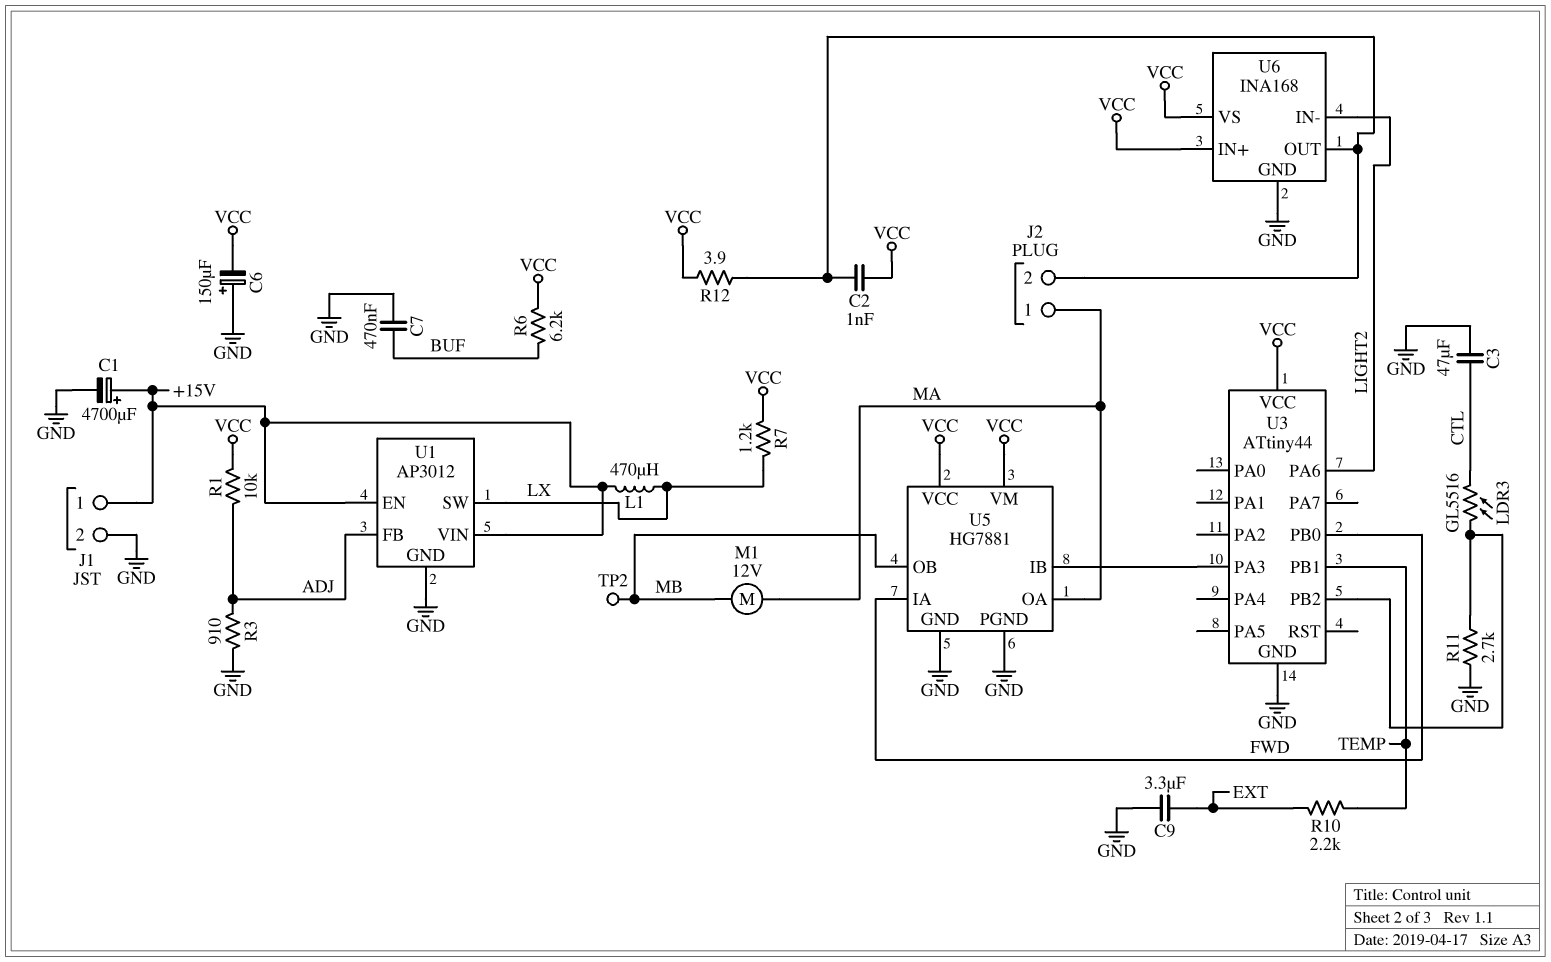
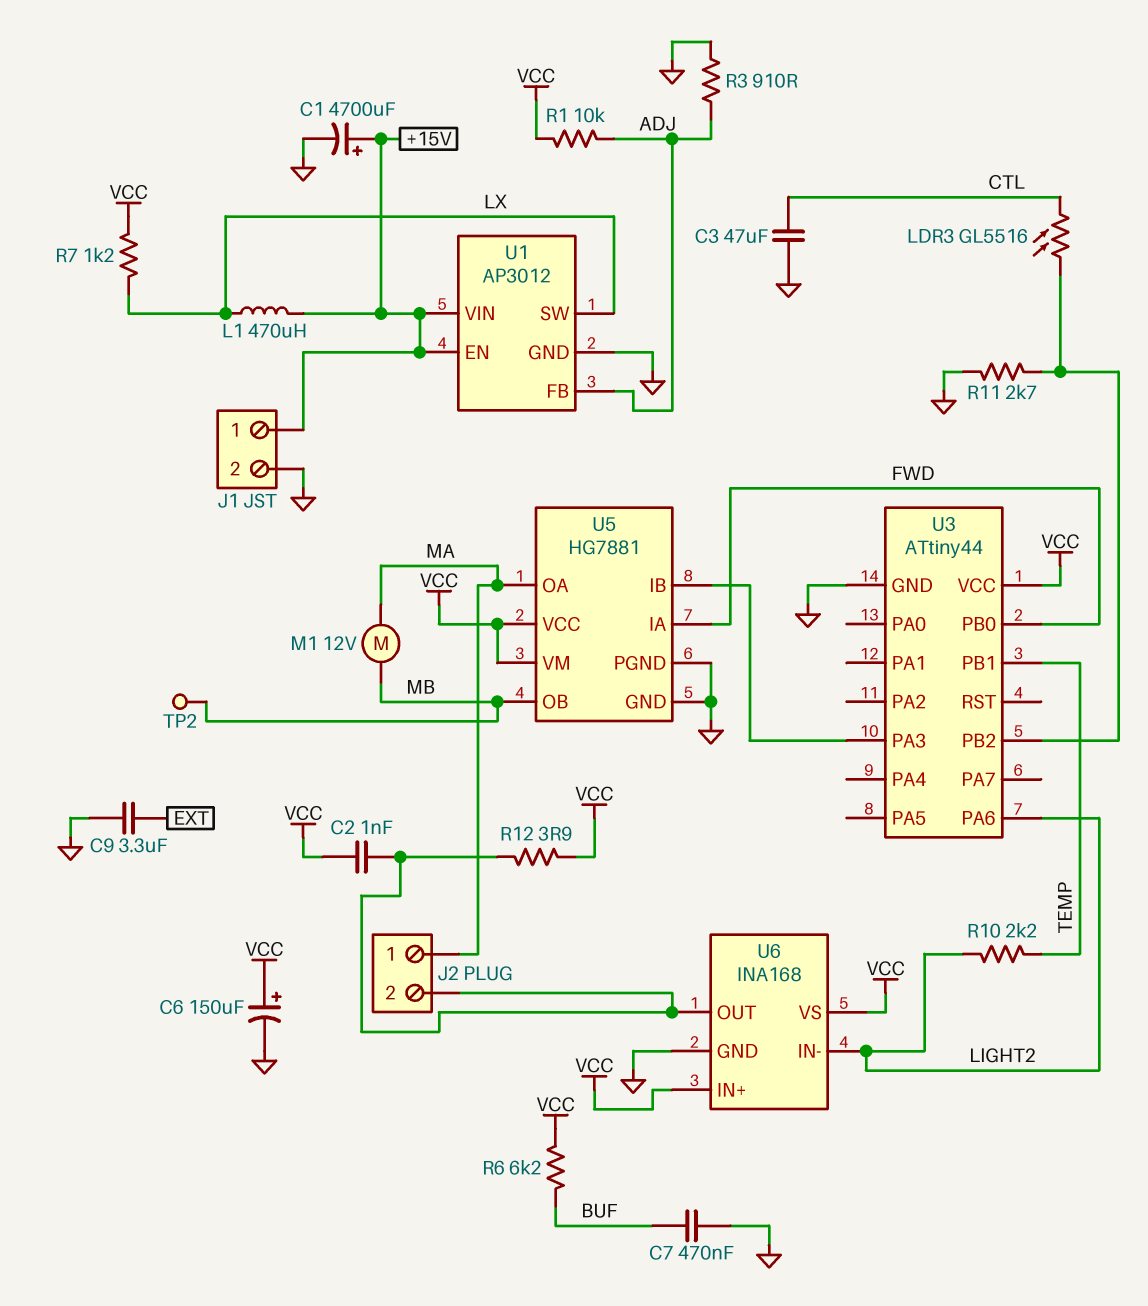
C6: 150uF (plus GND, minus VCC) -> 150uF (plus VCC, minus GND)
R10: 2.2k (EXT, TEMP) -> 2.2k (LIGHT2, TEMP)

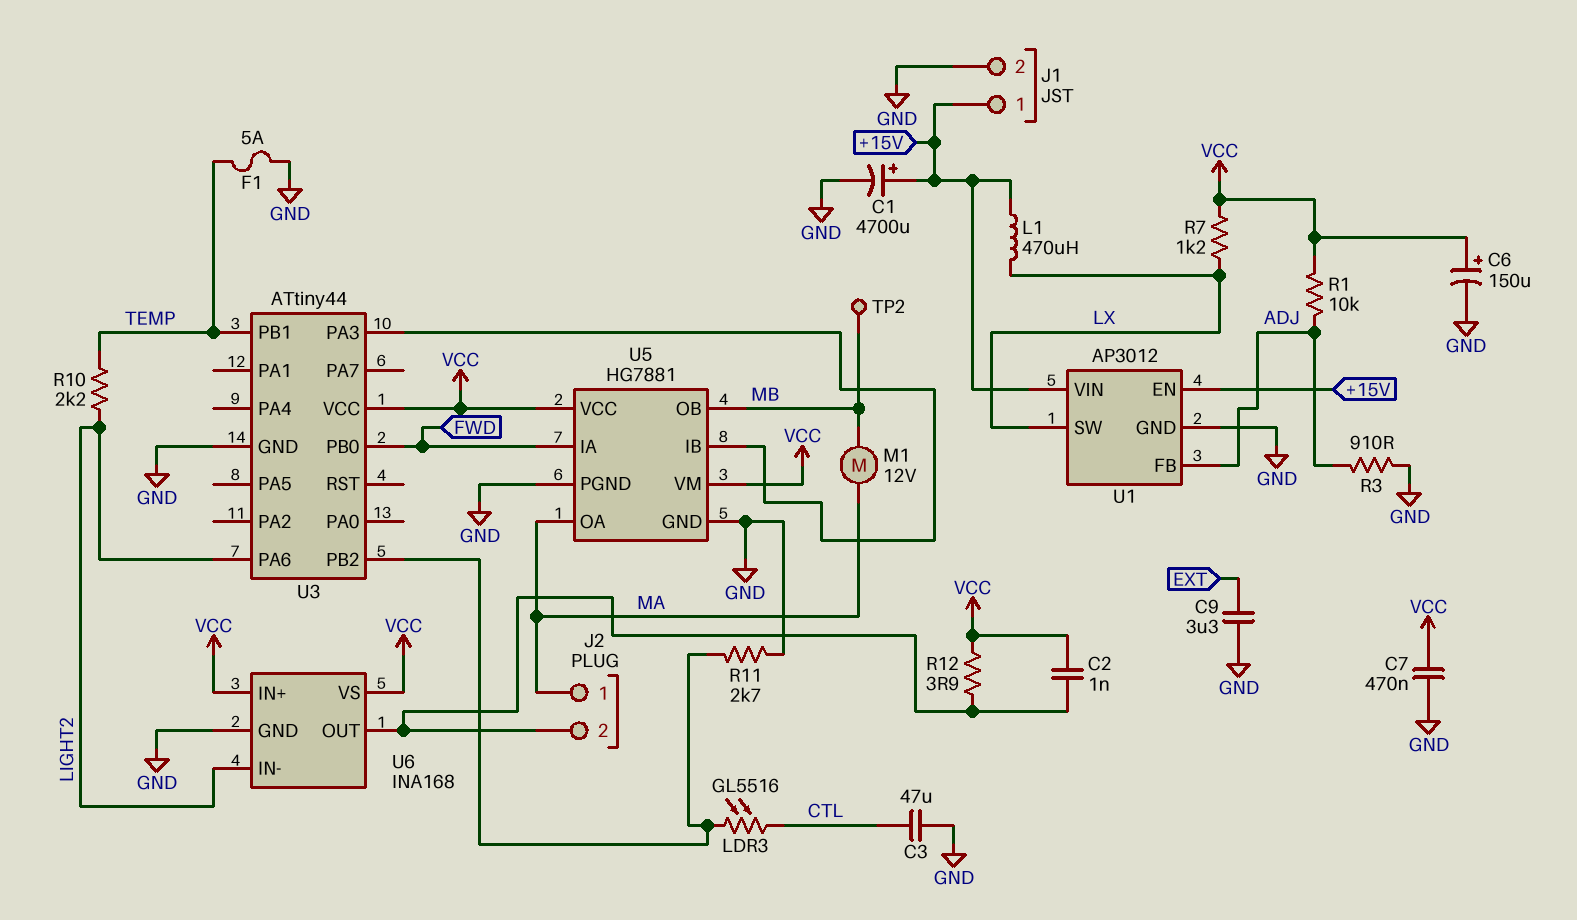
C7: 470nF (BUF, GND) -> 470nF (GND, VCC)
F1: none -> 5A (GND, TEMP)
R6: 6.2k (BUF, VCC) -> none

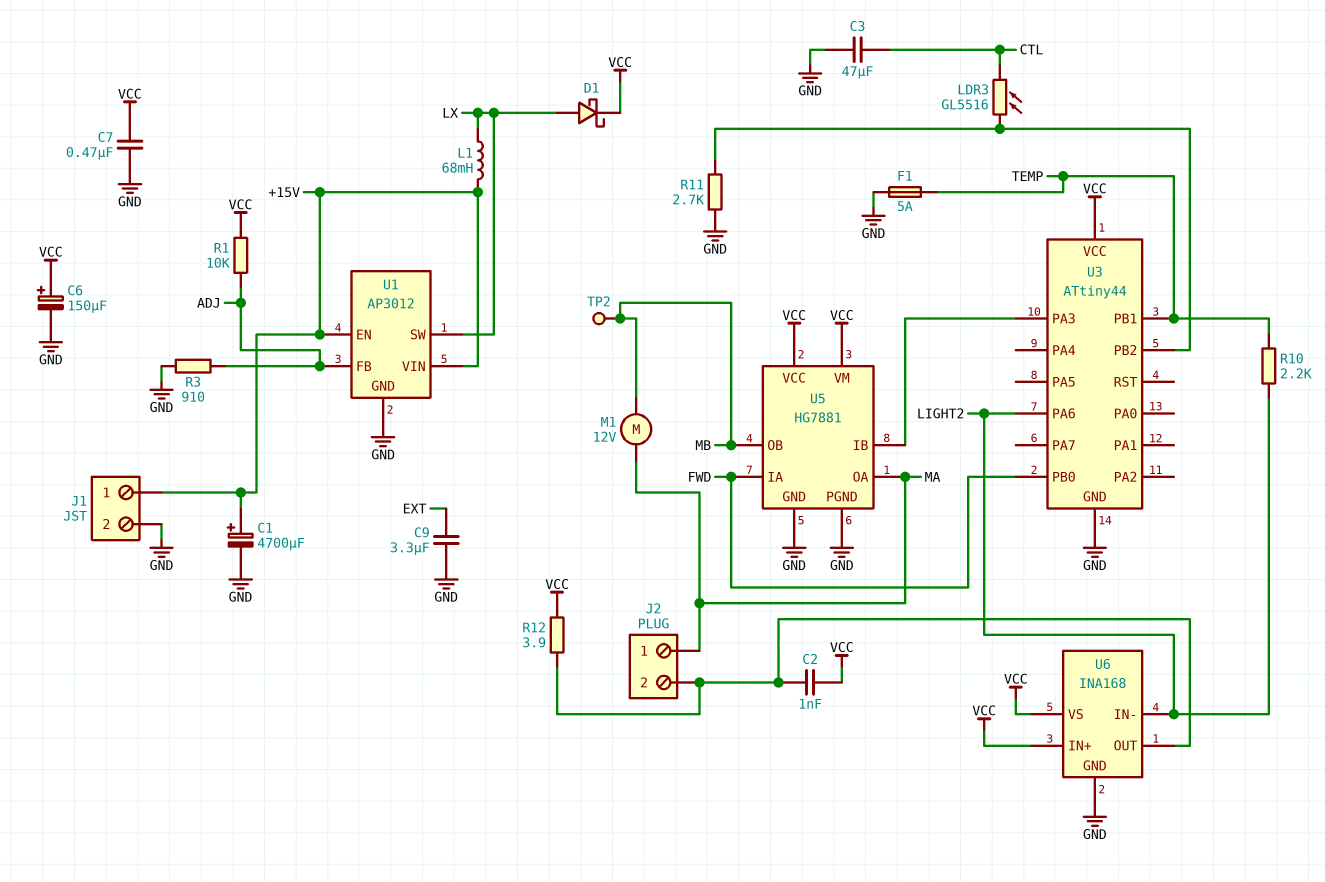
D1: none -> schottky (A LX, K VCC)
L1: 470uH (+15V, LX) -> 68mH (+15V, LX)
R7: 1.2k (LX, VCC) -> none

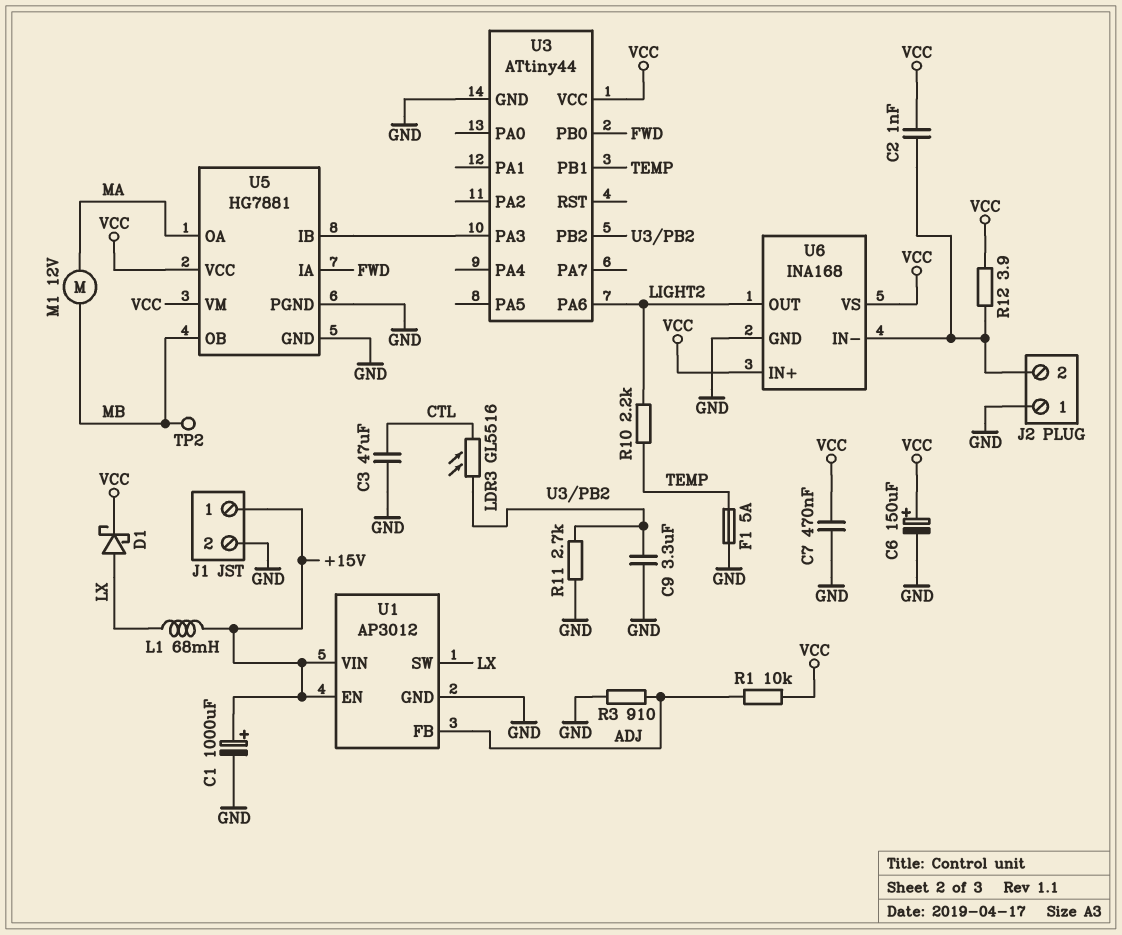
C1: 4700uF (plus +15V, minus GND) -> 1000uF (plus +15V, minus GND)
C9: 3.3uF (EXT, GND) -> 3.3uF (GND, U3/PB2)
J2 pin 1: MA -> GND
U6 pin IN-: LIGHT2 -> J2/2
U6 pin OUT: J2/2 -> LIGHT2

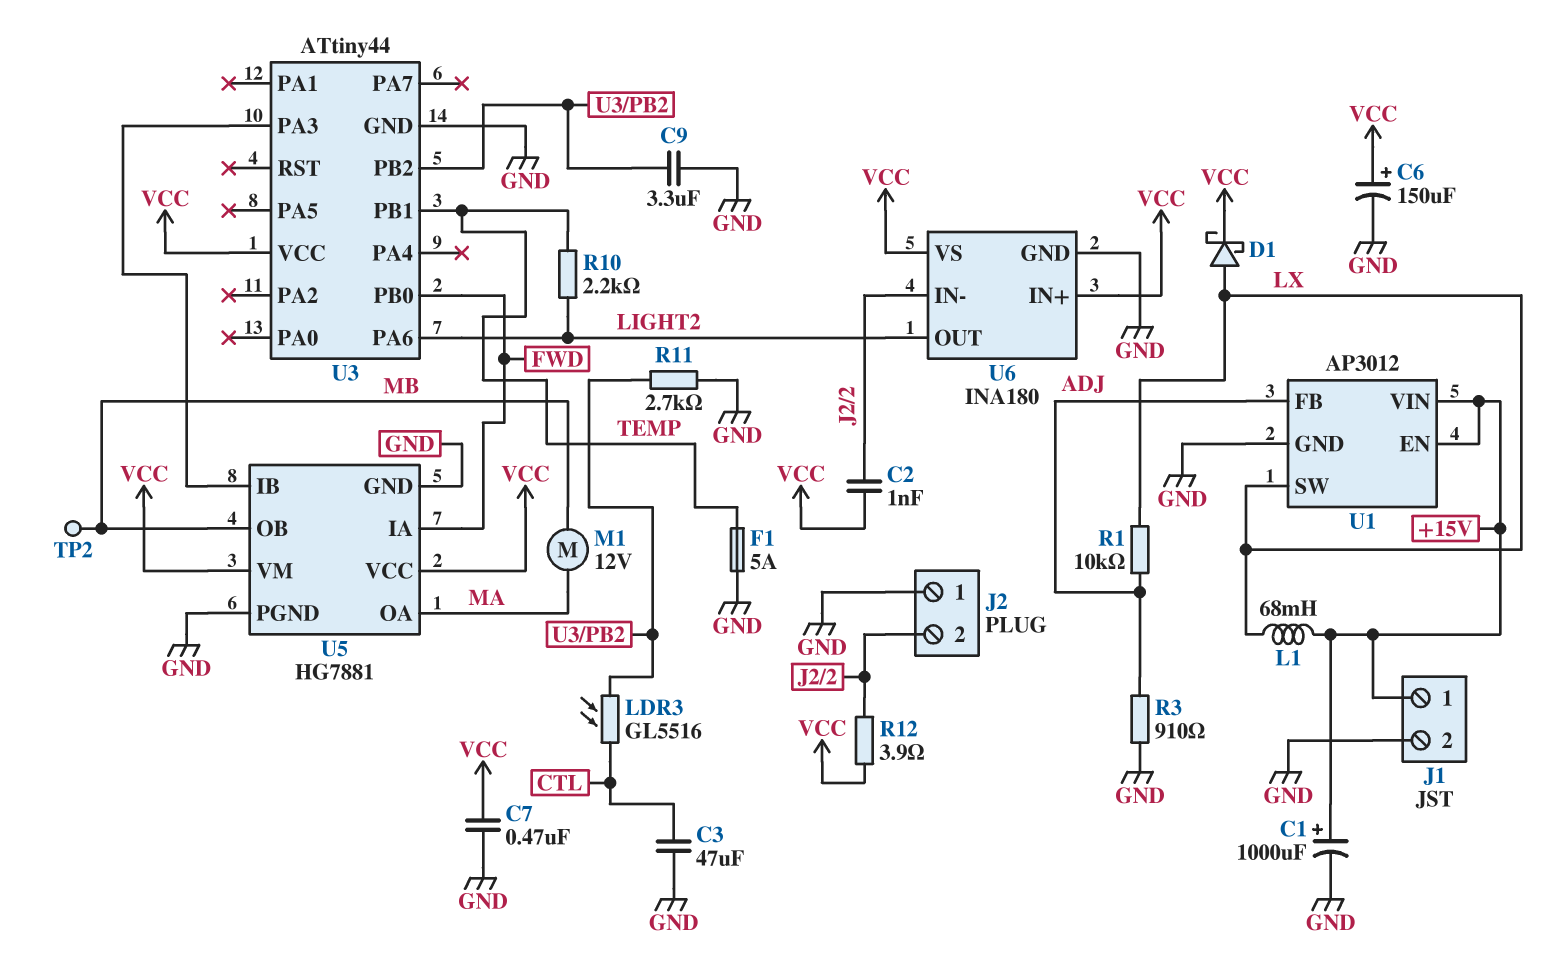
R1: 10k (ADJ, VCC) -> 10k (ADJ, LX)
U6: INA168 -> INA180

